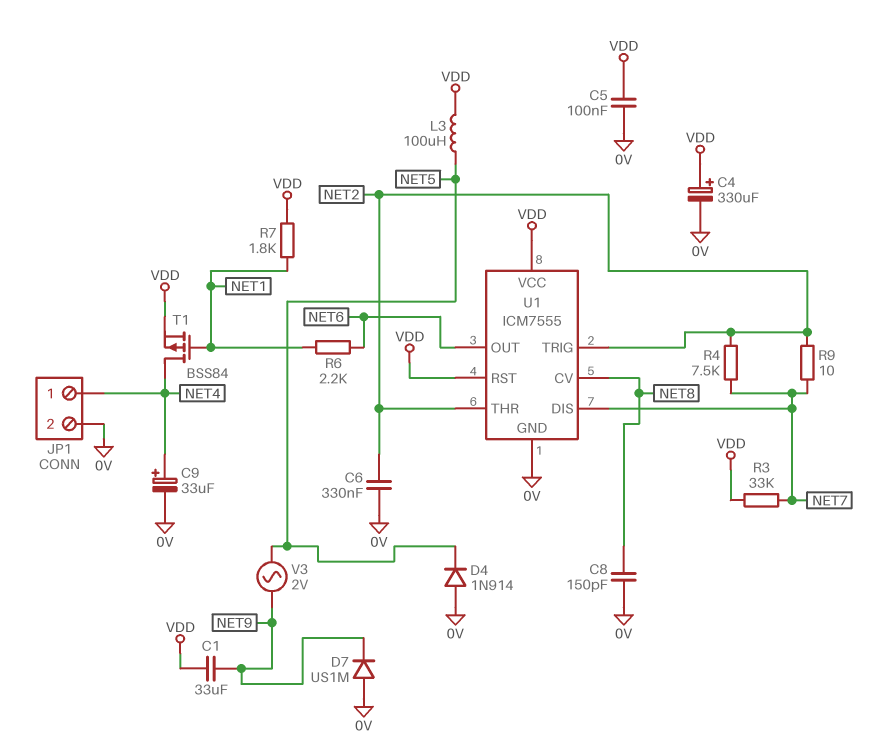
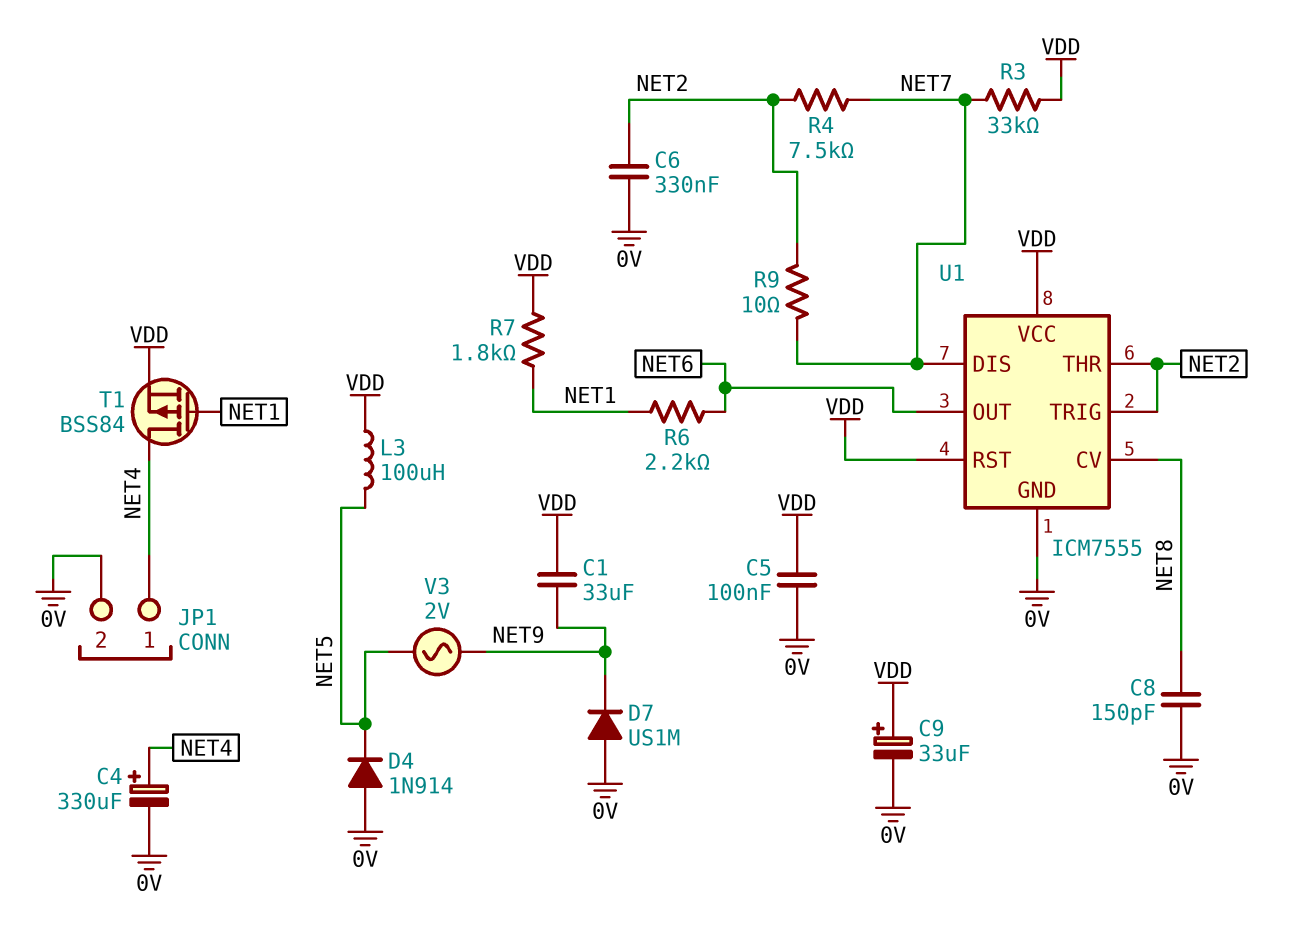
C4: 330uF (plus VDD, minus 0V) -> 330uF (plus NET4, minus 0V)
C9: 33uF (plus NET4, minus 0V) -> 33uF (plus VDD, minus 0V)

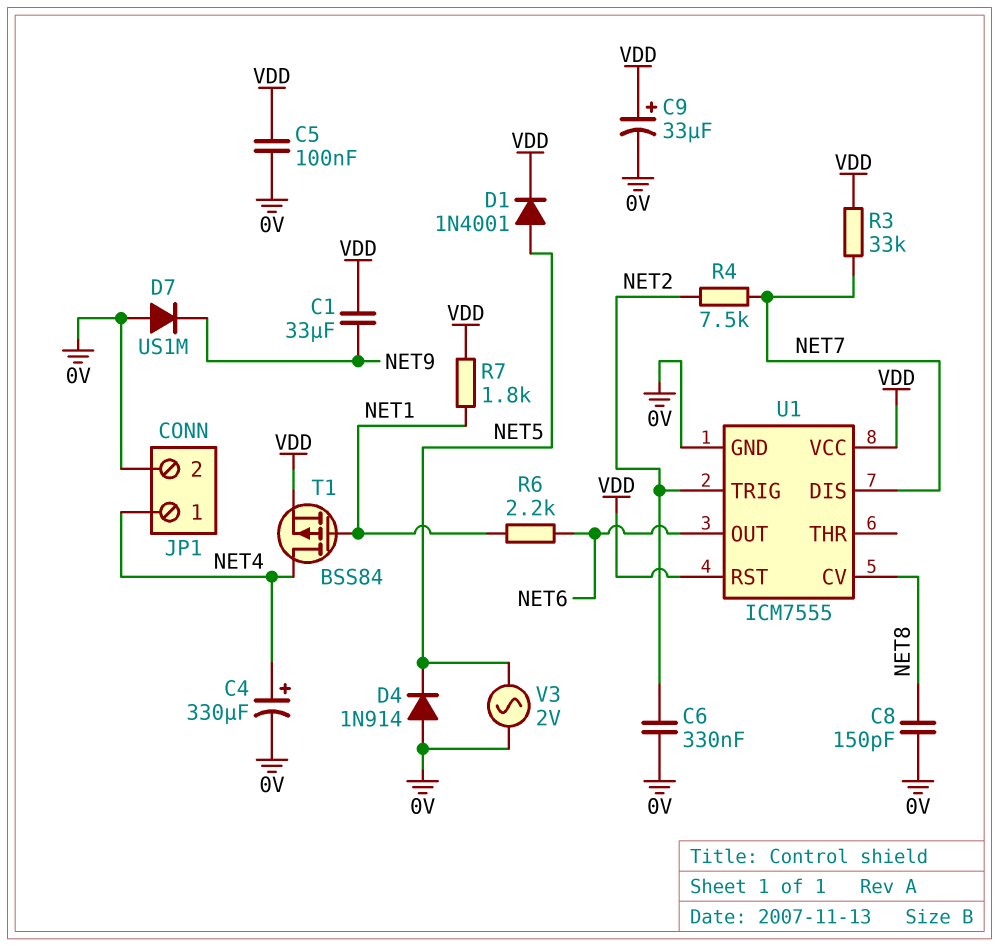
D1: none -> diode 1N4001 (A NET5, K VDD)
L3: 100uH (NET5, VDD) -> none
R9: 10 (NET2, NET7) -> none
U1 pin THR: NET2 -> none
V3: AC 2V (NET5, NET9) -> AC 2V (0V, NET5)

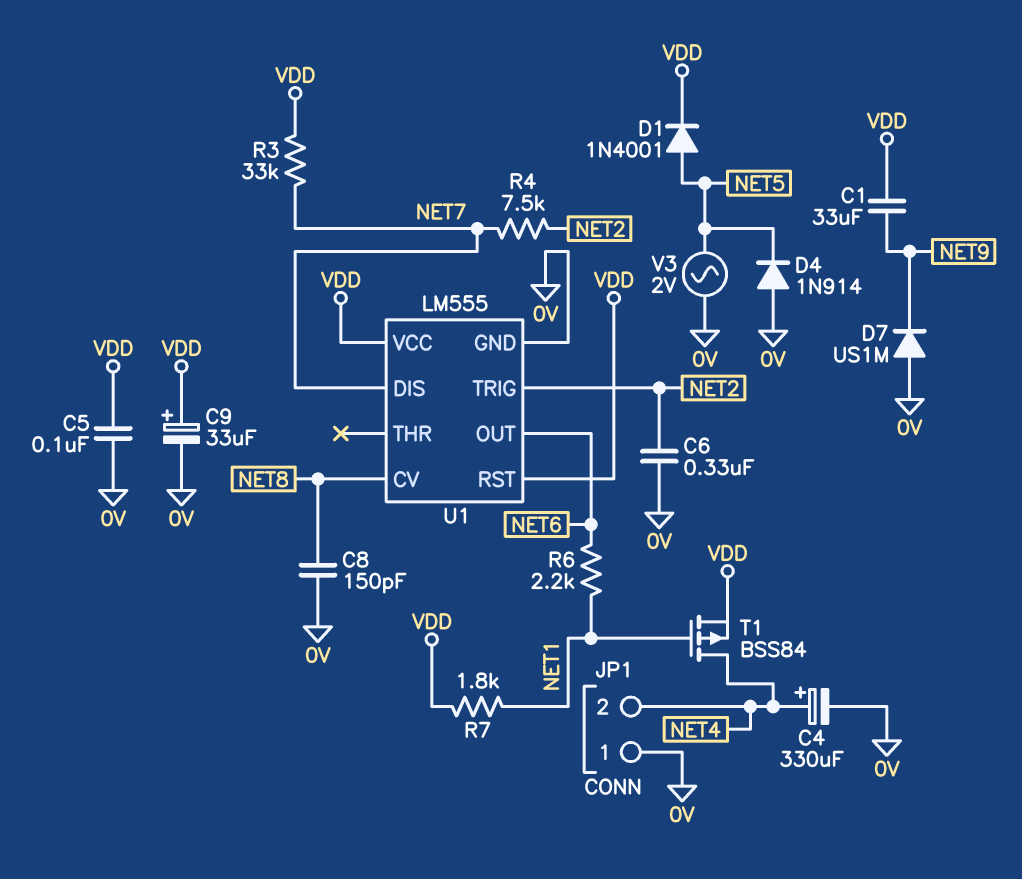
JP1 pin 1: NET4 -> 0V
JP1 pin 2: 0V -> NET4
U1: ICM7555 -> LM555

